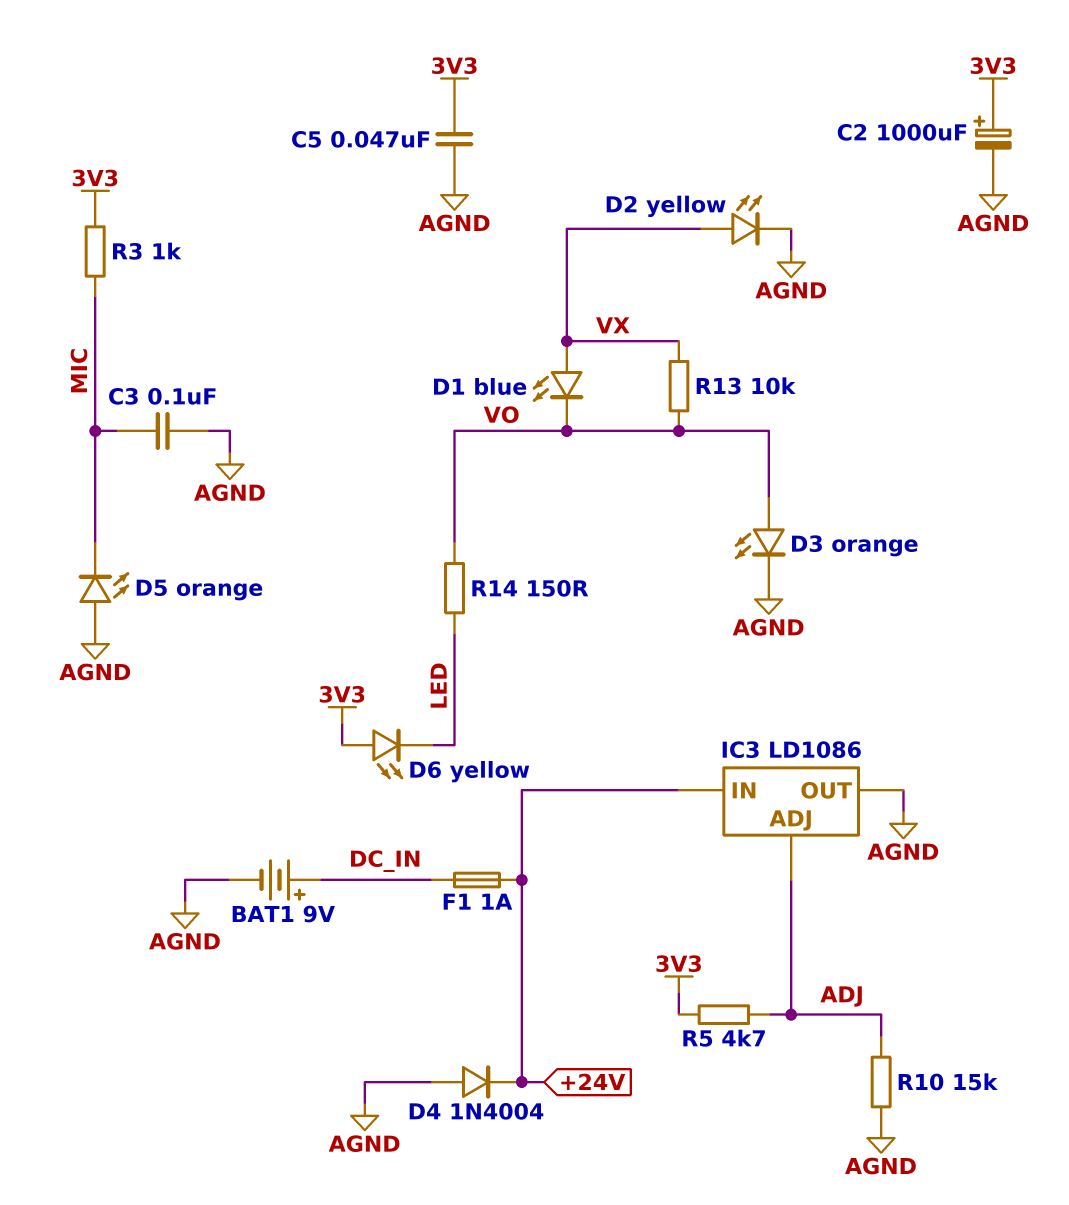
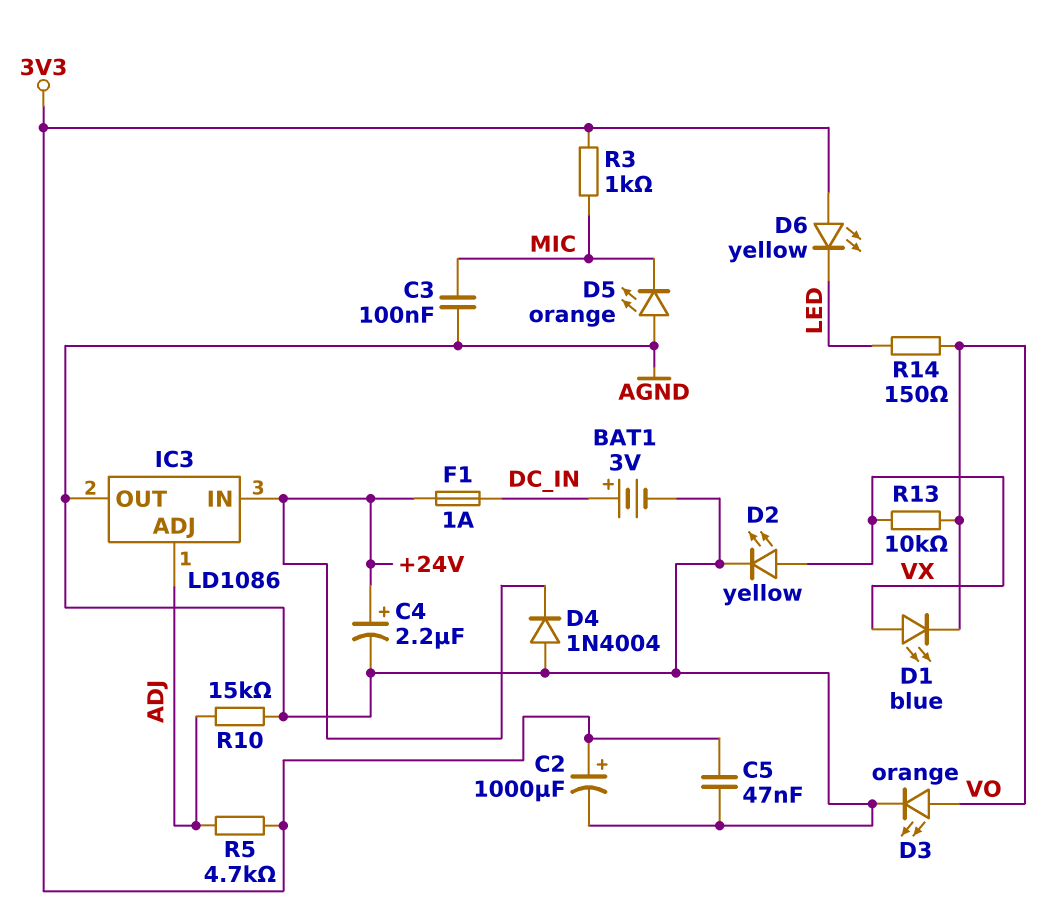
BAT1: 9V (plus DC_IN, minus AGND) -> 3V (plus DC_IN, minus AGND)
C4: none -> 2.2uF (plus +24V, minus AGND)

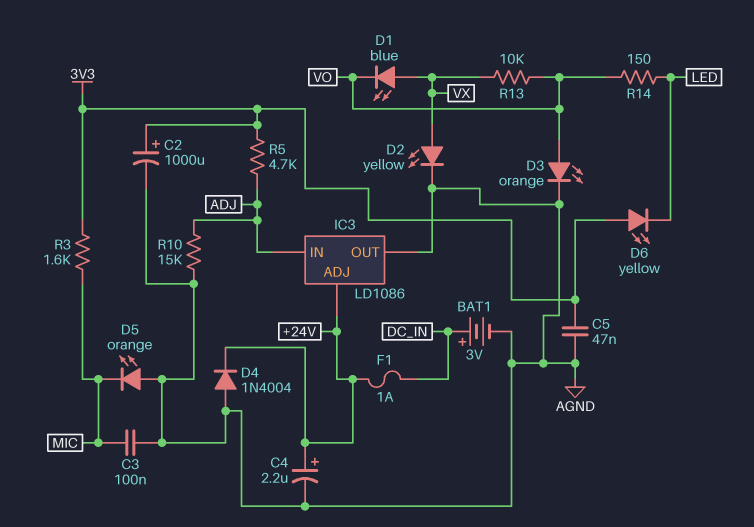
IC3 pin ADJ: ADJ -> +24V
IC3 pin IN: +24V -> ADJ
R3: 1k (3V3, MIC) -> 1.6k (3V3, MIC)

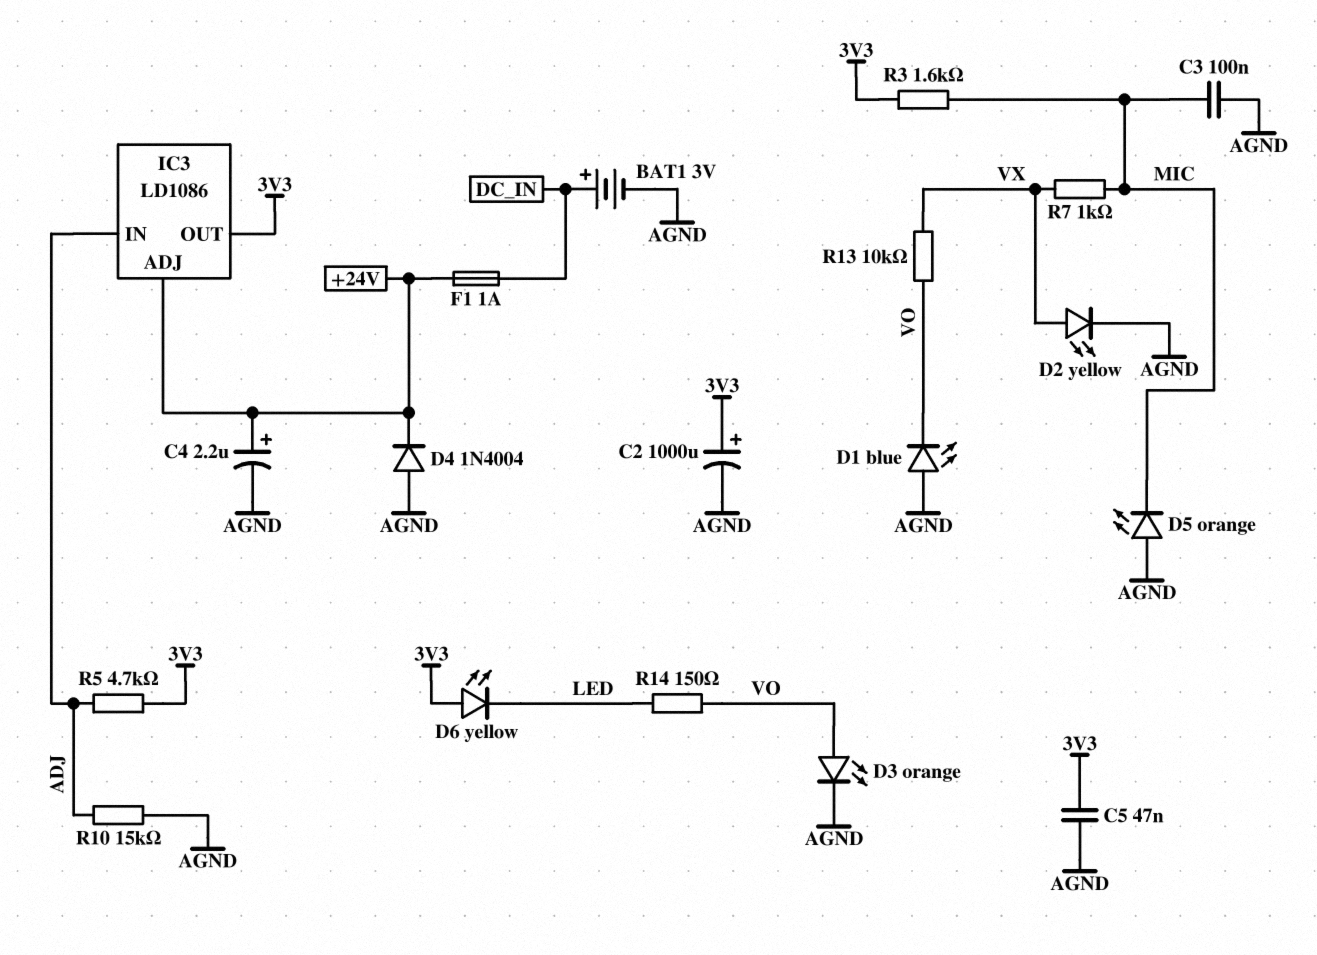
D1: LED blue (A VX, K VO) -> LED blue (A AGND, K VO)
IC3 pin OUT: AGND -> 3V3
R7: none -> 1k (MIC, VX)

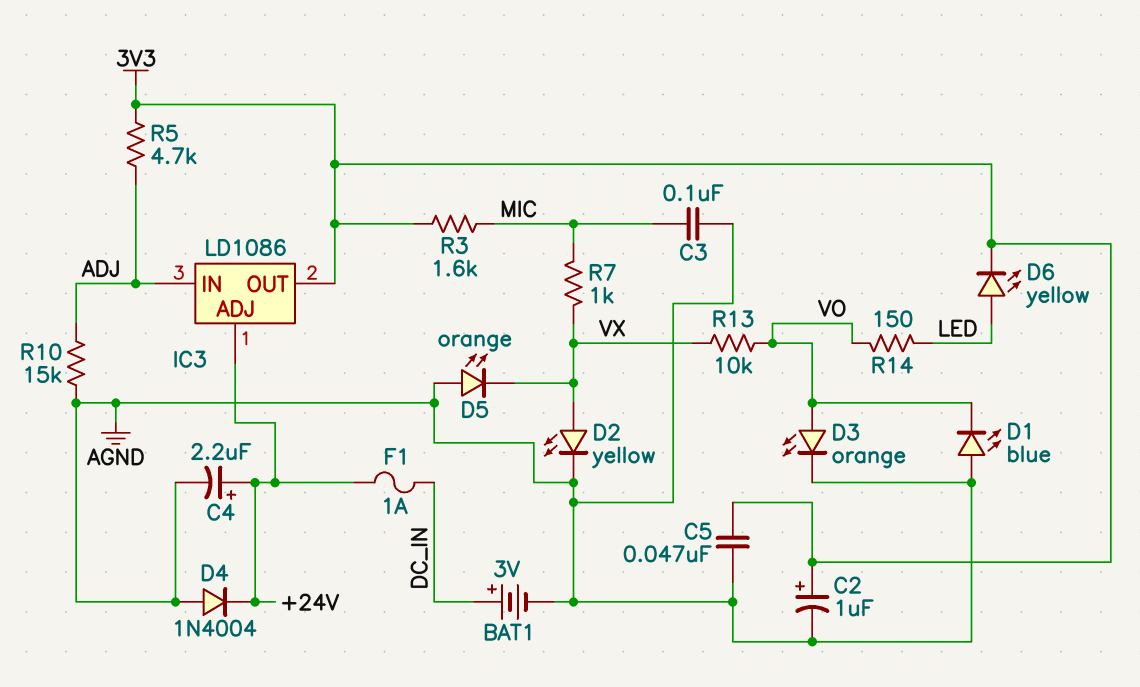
C2: 1000uF (plus 3V3, minus AGND) -> 1uF (plus 3V3, minus AGND)
D5: LED orange (A AGND, K MIC) -> LED orange (A AGND, K VX)
D6: LED yellow (A 3V3, K LED) -> LED yellow (A LED, K 3V3)

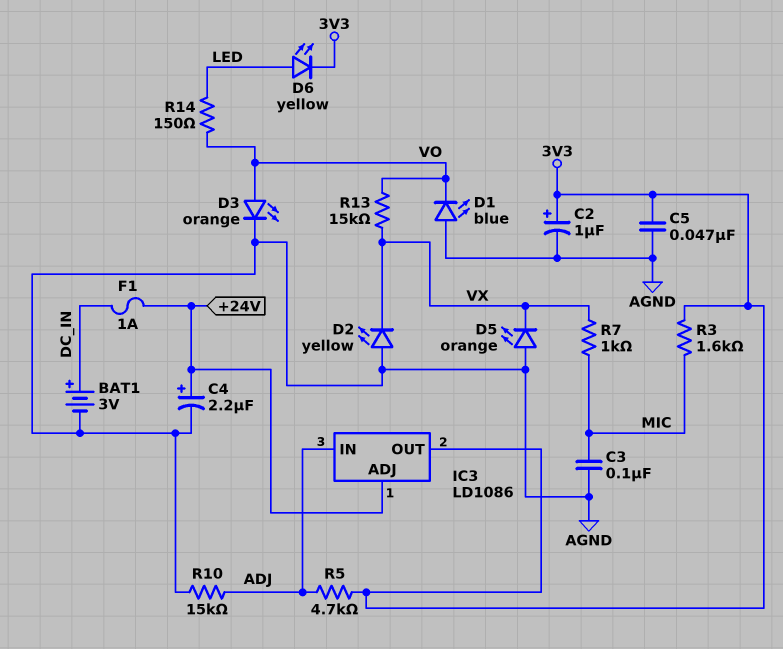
D2: LED yellow (A VX, K AGND) -> LED yellow (A AGND, K VX)
D4: diode 1N4004 (A AGND, K +24V) -> none
R13: 10k (VO, VX) -> 15k (VO, VX)

